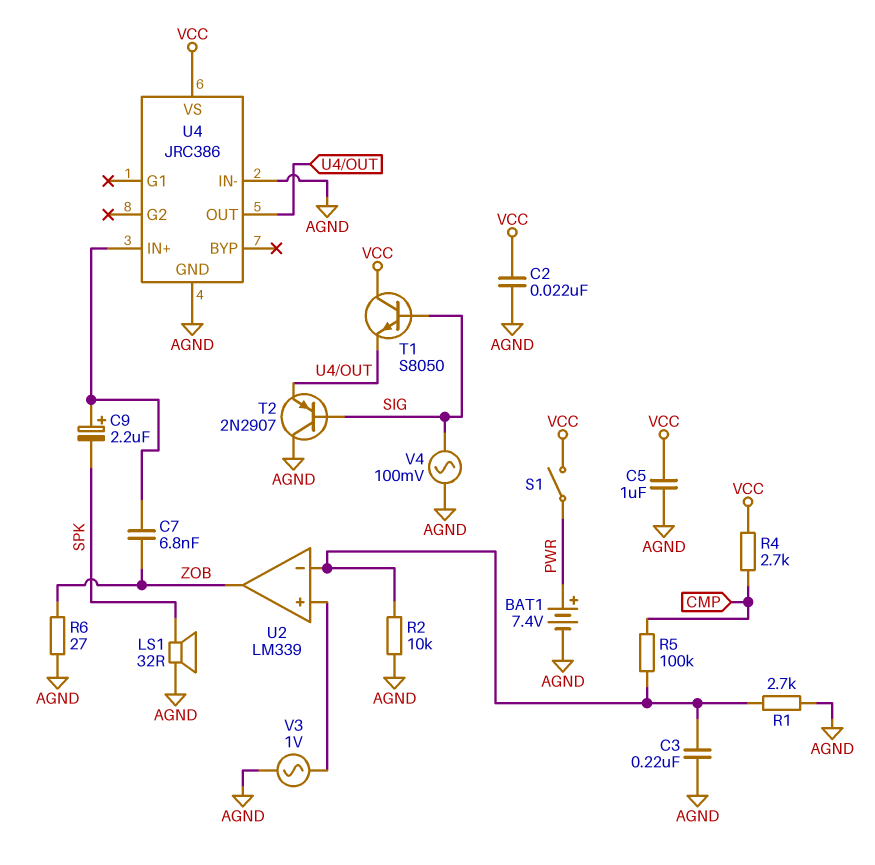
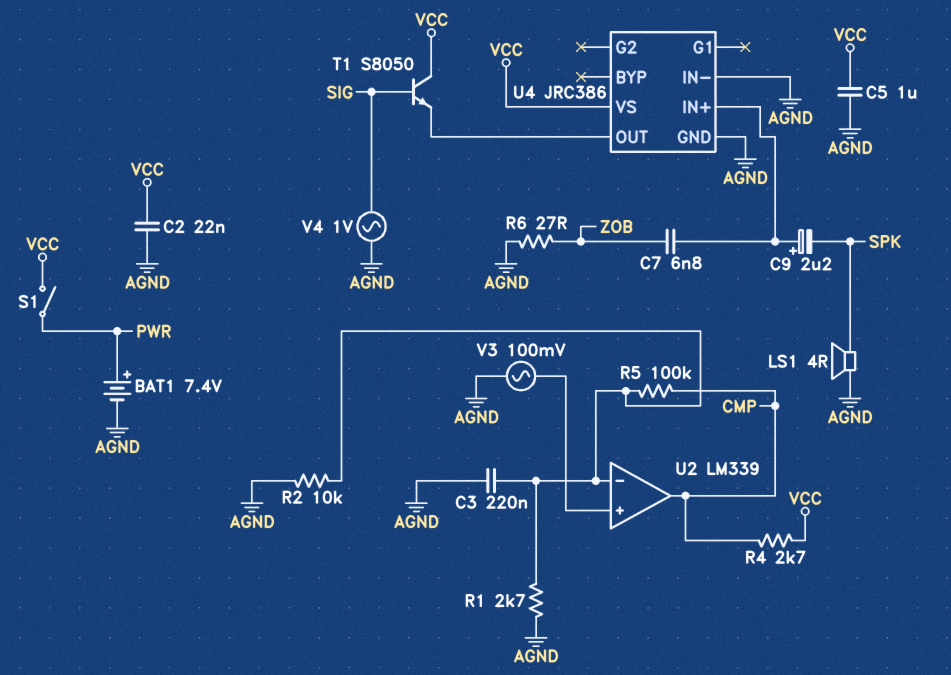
LS1: speaker 32R (AGND, SPK) -> speaker 4R (AGND, SPK)
T2: PNP 2N2907 (B SIG, C AGND, E U4/OUT) -> none
U2 pin out: ZOB -> CMP
V3: AC 1V (AGND, U2/in+) -> AC 100mV (AGND, U2/in+)
V4: AC 100mV (AGND, SIG) -> AC 1V (AGND, SIG)

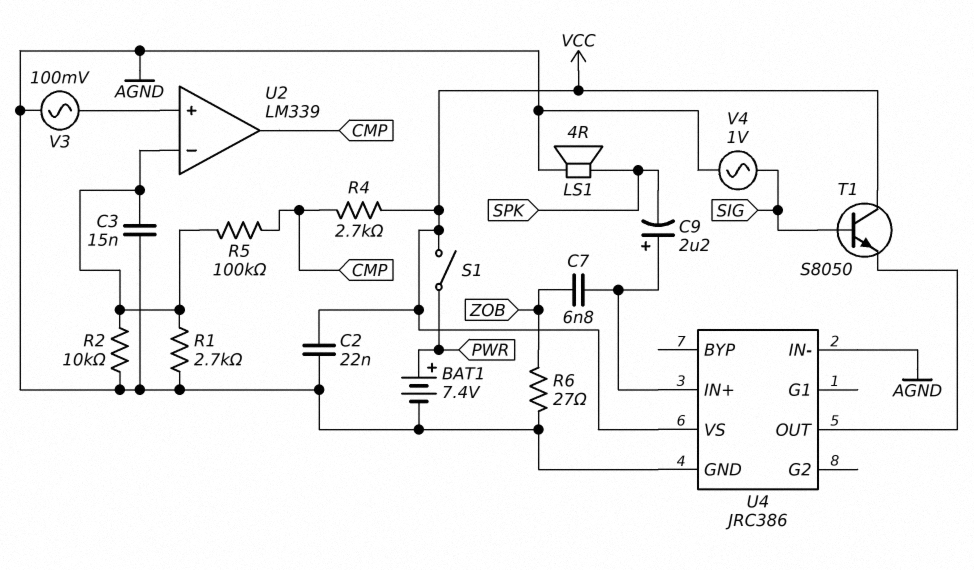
C3: 220nF (AGND, U2/in-) -> 15nF (AGND, U2/in-)
C5: 1uF (AGND, VCC) -> none

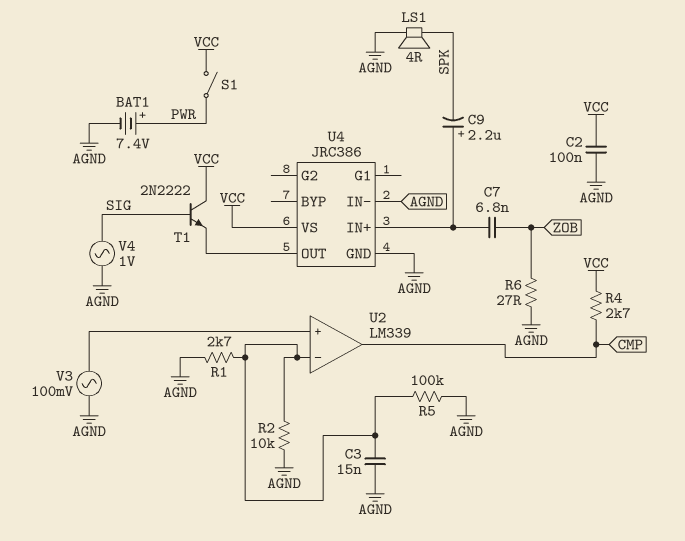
C2: 22nF (AGND, VCC) -> 100nF (AGND, VCC)
R5: 100k (CMP, U2/in-) -> 100k (AGND, U2/in-)
T1: NPN S8050 (B SIG, C VCC, E U4/OUT) -> NPN 2N2222 (B SIG, C VCC, E U4/OUT)

